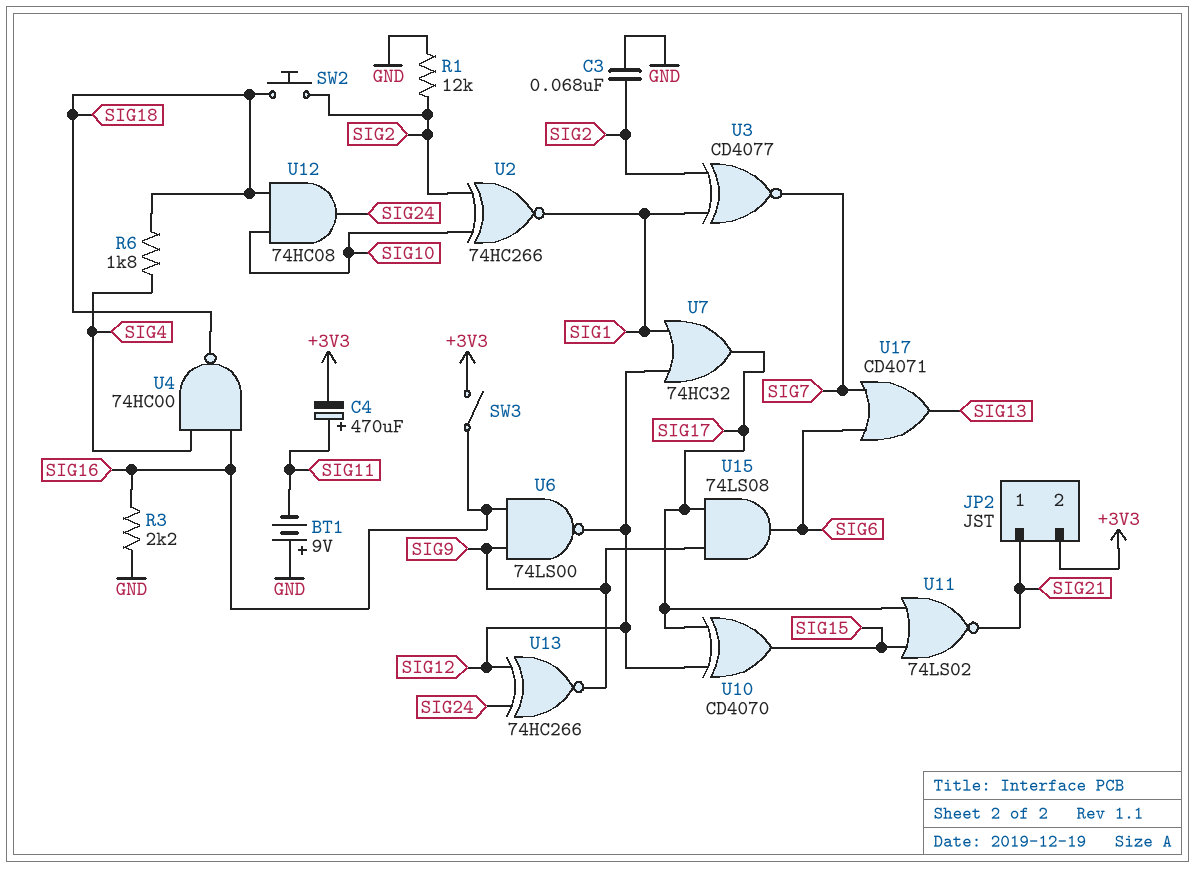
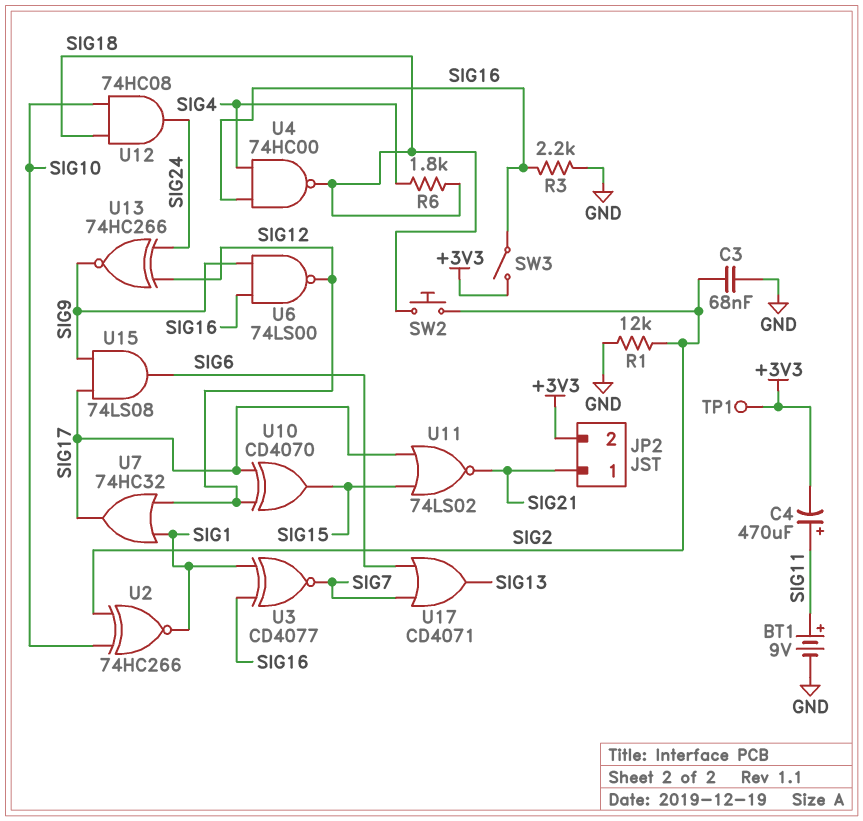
BT1: 9V (plus GND, minus SIG11) -> 9V (plus SIG11, minus GND)
TP1: none -> test point (+3V3)
U3: XNOR CD4077 (in SIG1, in SIG2, out SIG7) -> XNOR CD4077 (in SIG1, in SIG16, out SIG7)

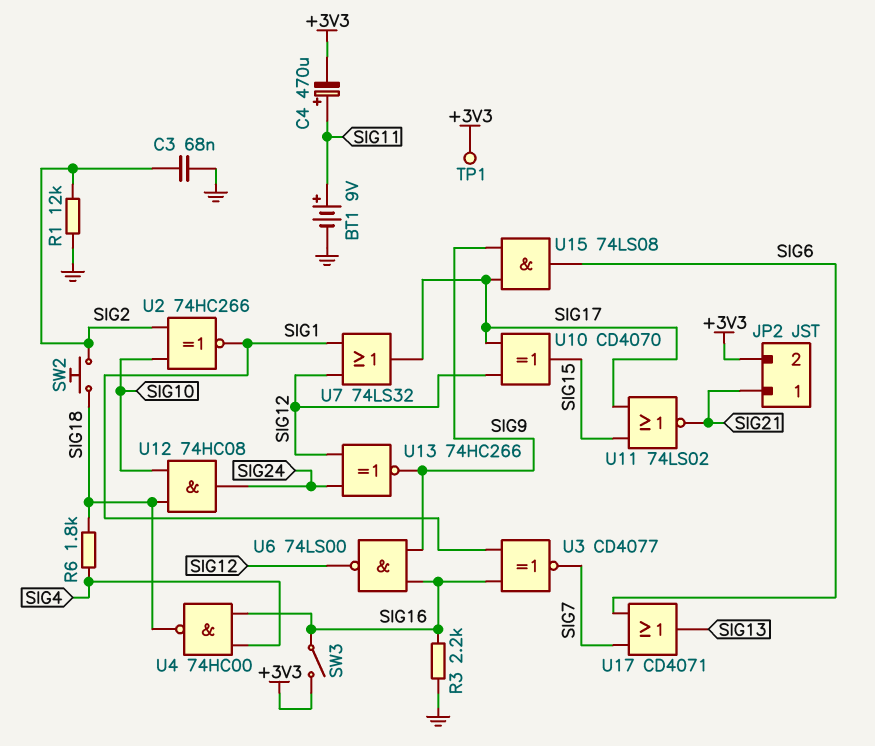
U7: OR 74HC32 (in SIG1, in SIG12, out SIG17) -> OR 74LS32 (in SIG1, in SIG12, out SIG17)

